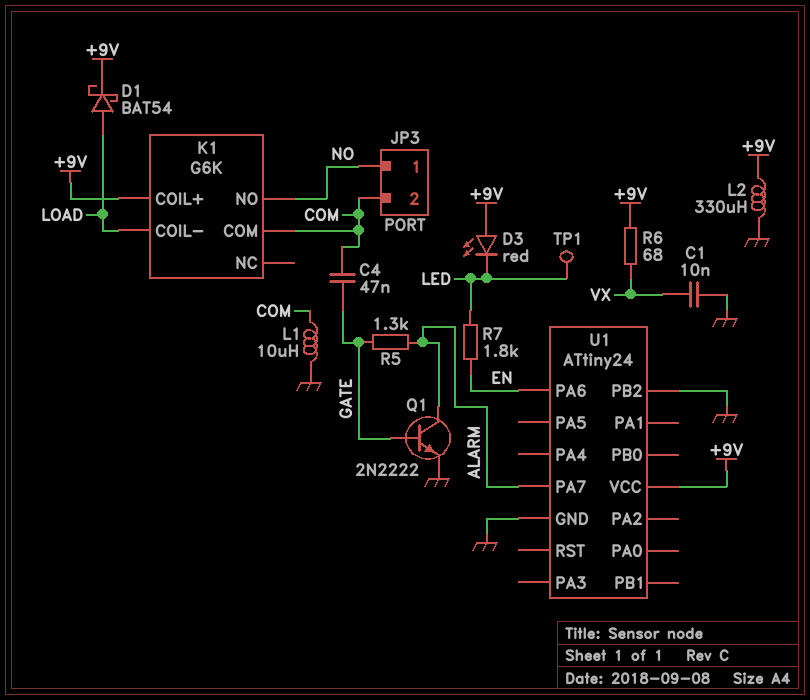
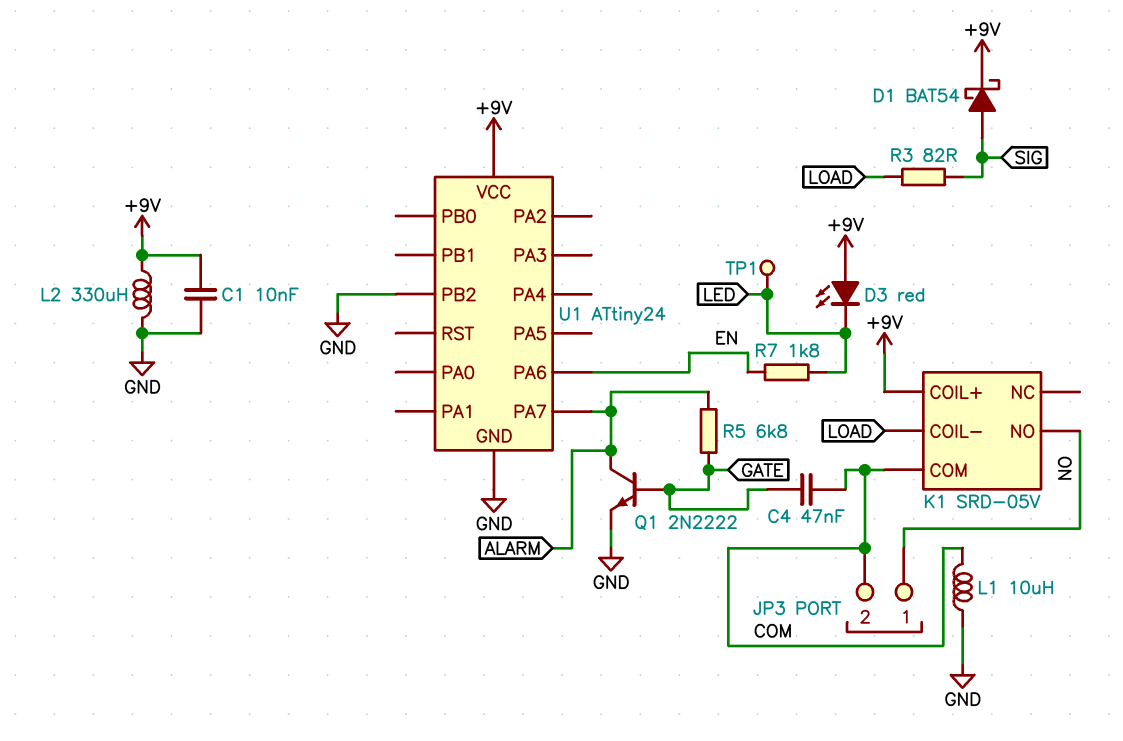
C1: 10nF (GND, VX) -> 10nF (+9V, GND)
D1: schottky BAT54 (A LOAD, K +9V) -> schottky BAT54 (A SIG, K +9V)
K1: G6K -> SRD-05V
R3: none -> 82 (LOAD, SIG)
R5: 1.3k (ALARM, GATE) -> 6.8k (ALARM, GATE)
R6: 68 (+9V, VX) -> none

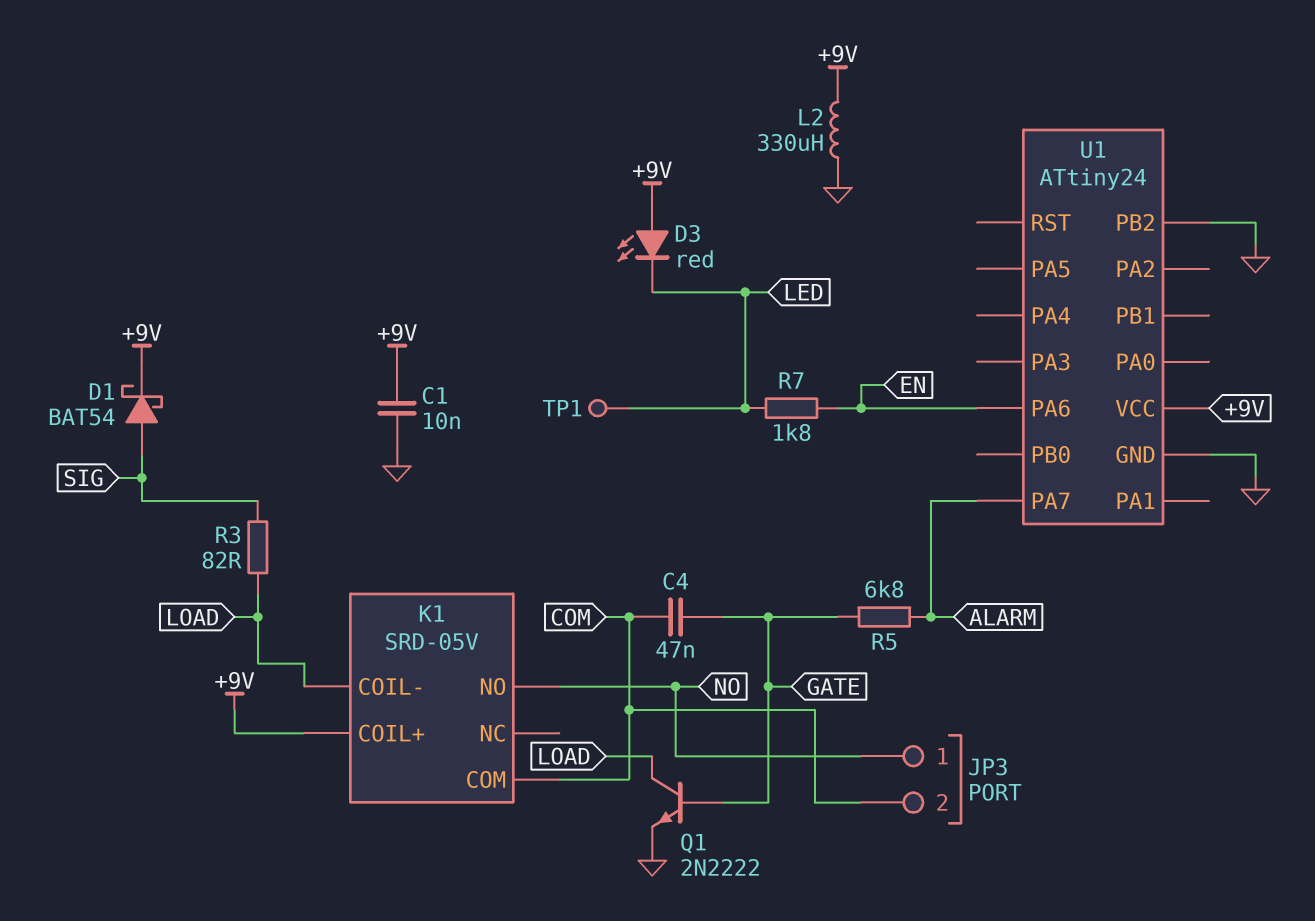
L1: 10uH (COM, GND) -> none
Q1: NPN 2N2222 (B GATE, C ALARM, E GND) -> NPN 2N2222 (B GATE, C LOAD, E GND)

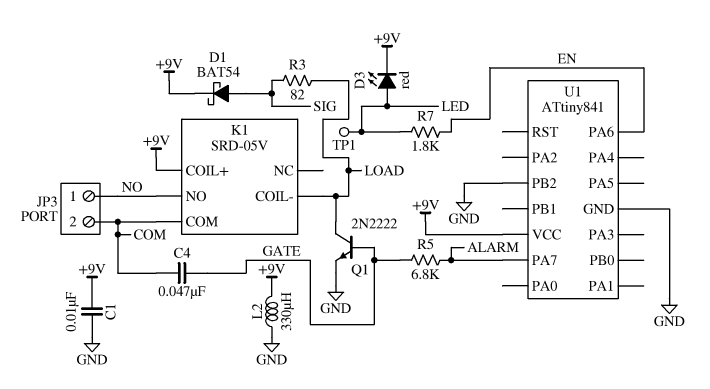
D3: LED red (A +9V, K LED) -> LED red (A LED, K +9V)
U1: ATtiny24 -> ATtiny841

